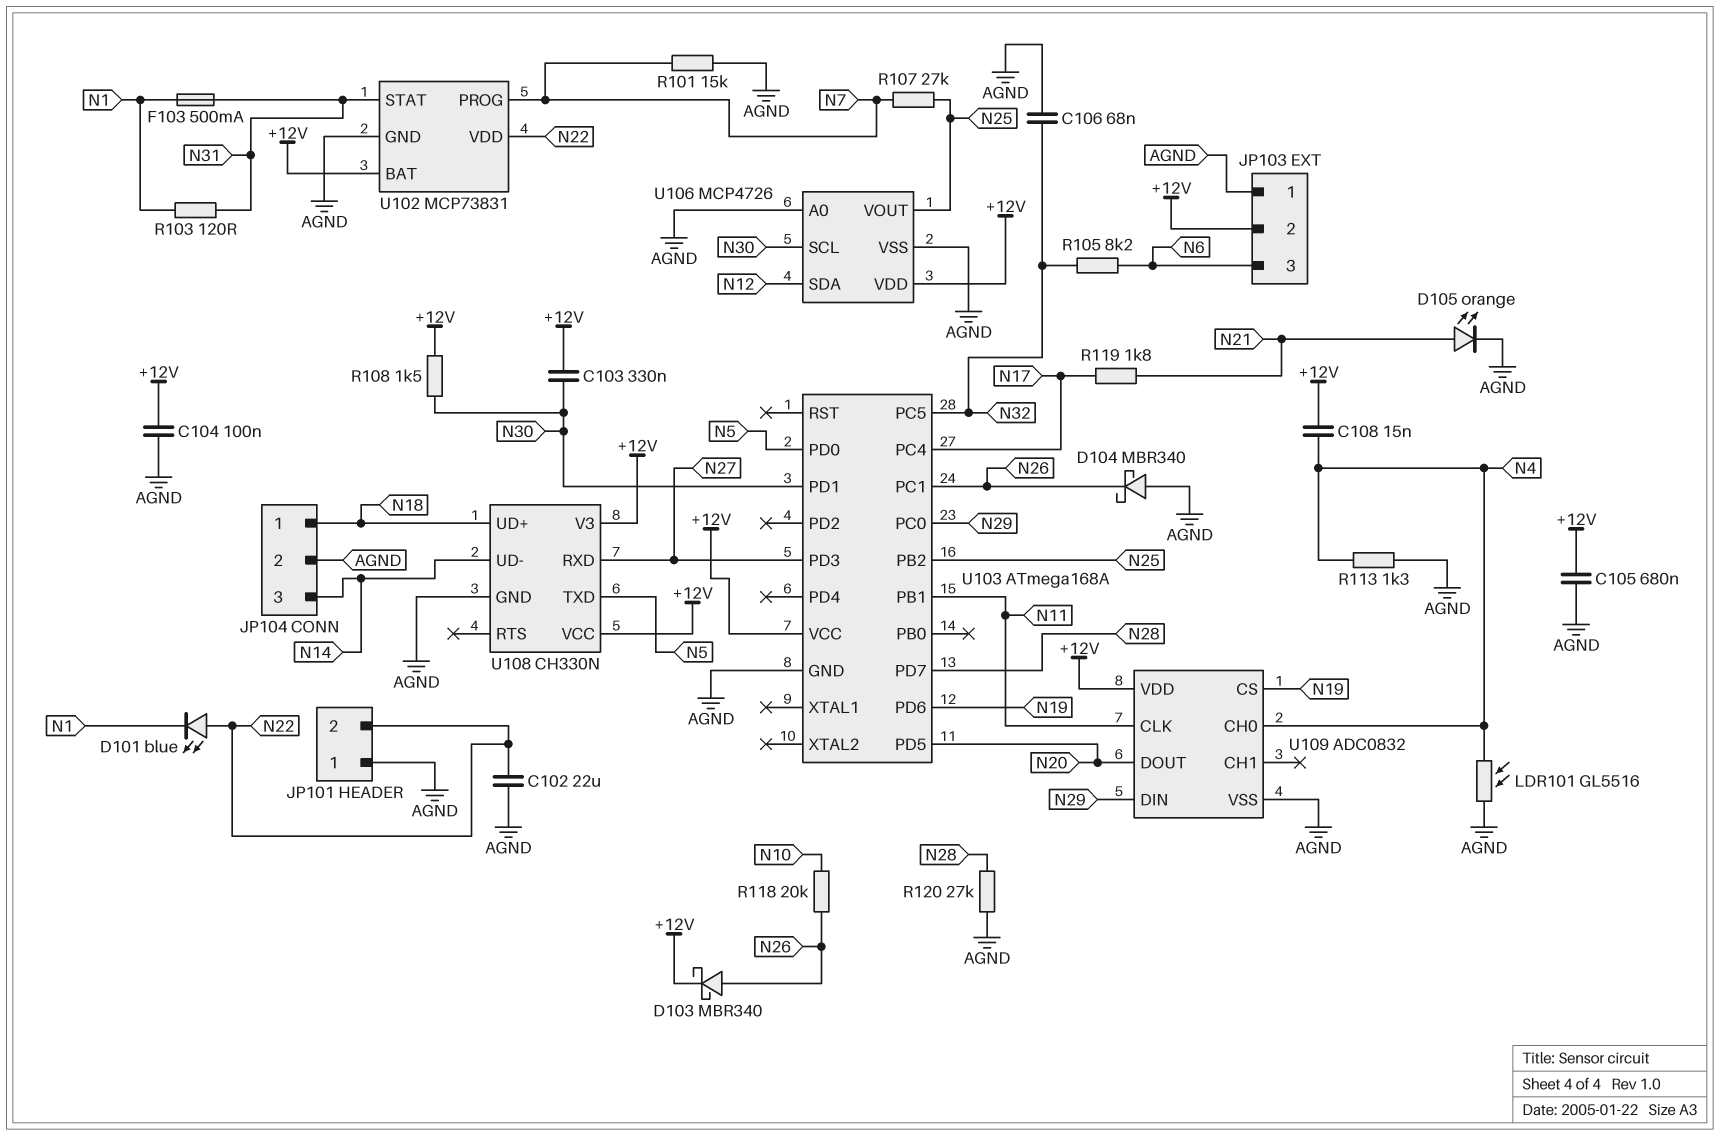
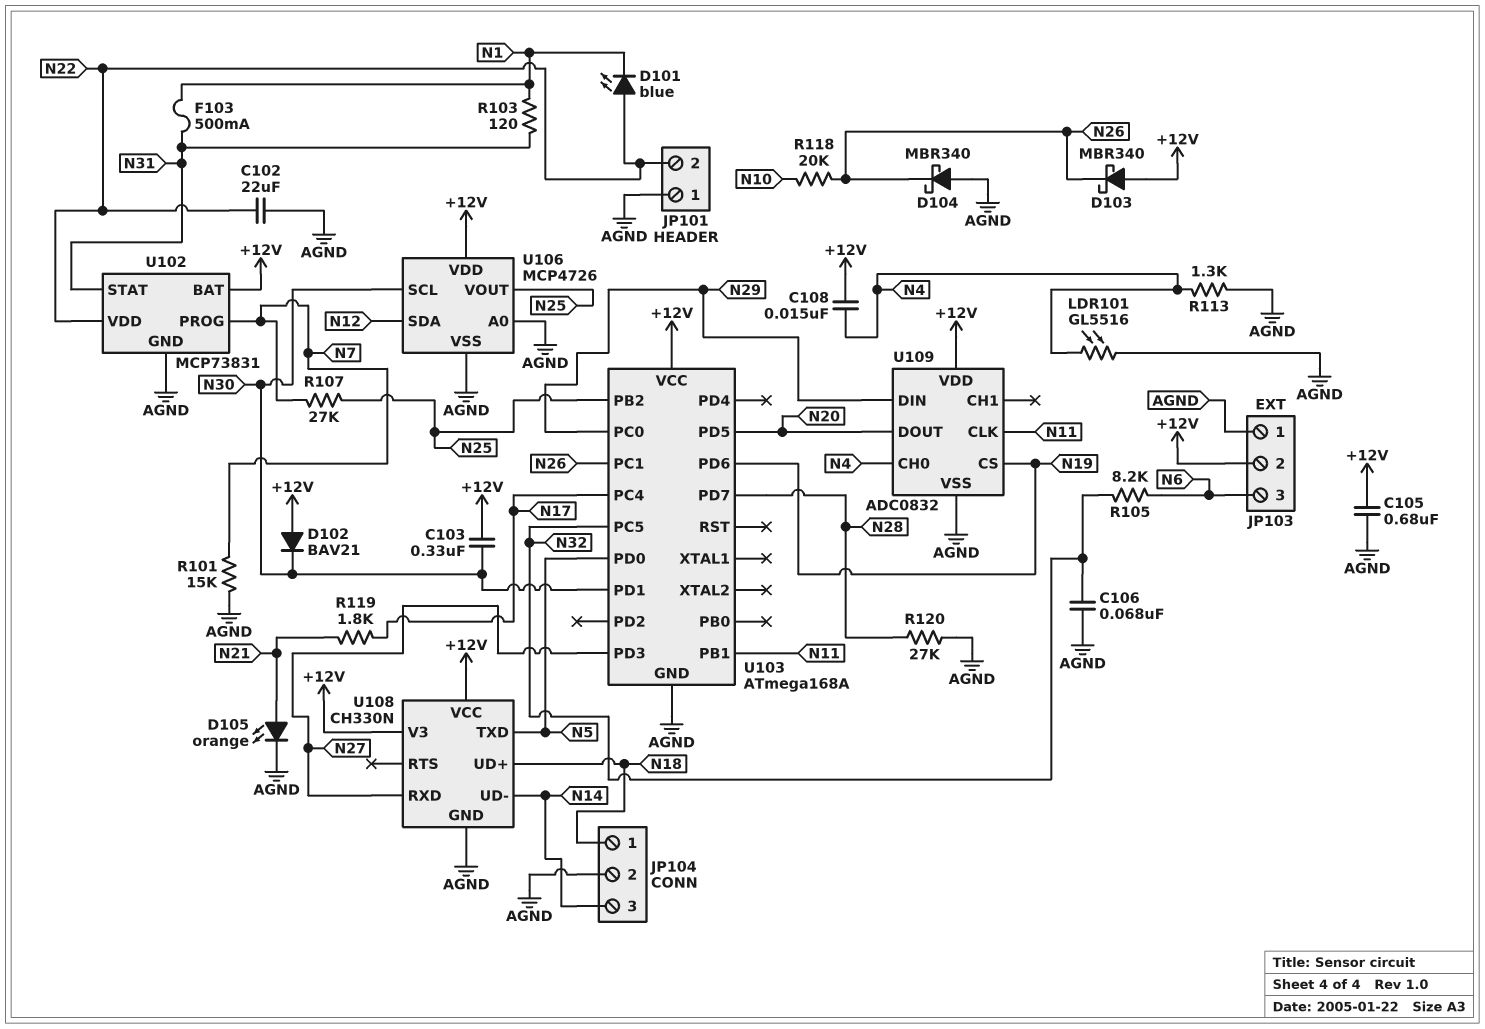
C104: 100nF (+12V, AGND) -> none
D102: none -> diode BAV21 (A +12V, K N30)
D103: schottky MBR340 (A N26, K +12V) -> schottky MBR340 (A +12V, K N26)
R108: 1.5k (+12V, N30) -> none

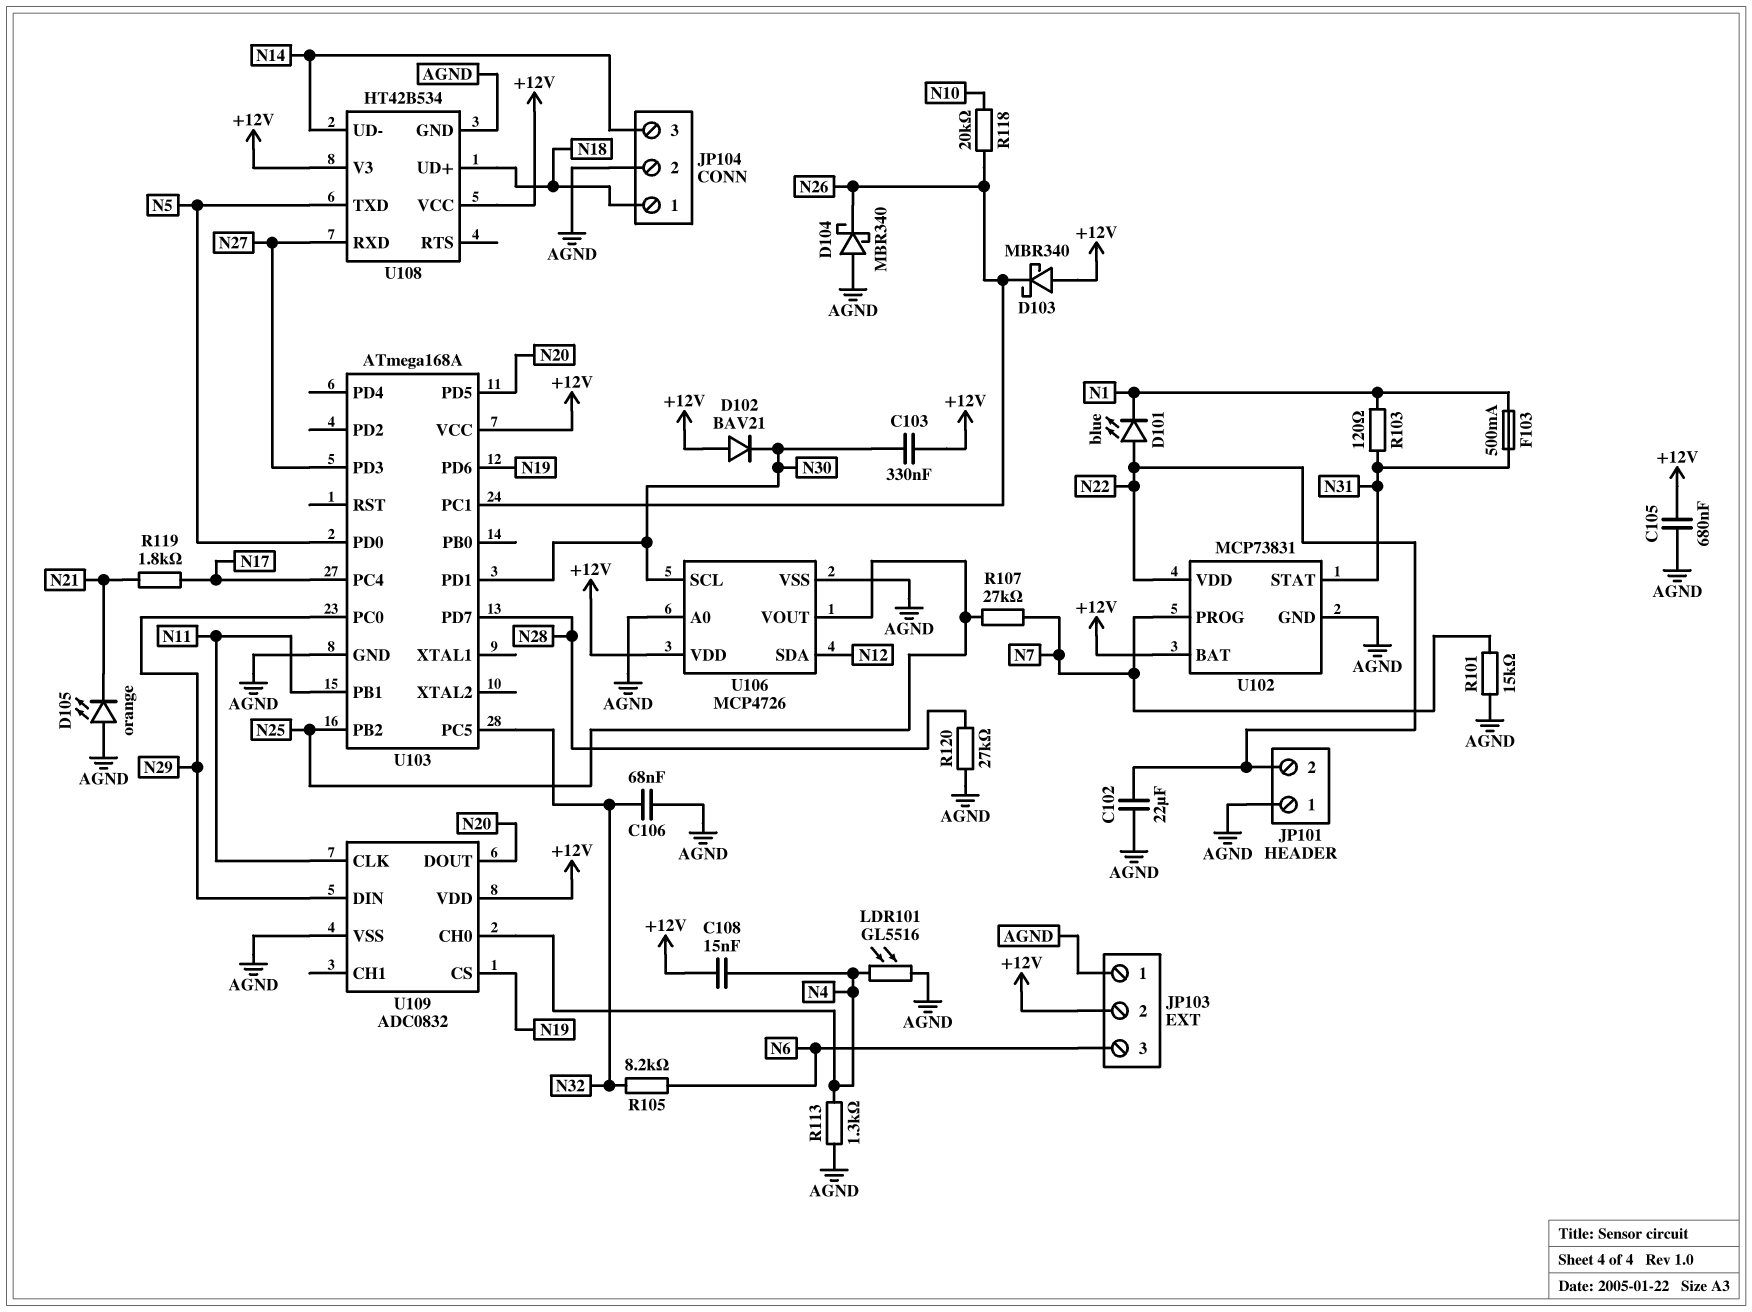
D105: LED orange (A N21, K AGND) -> LED orange (A AGND, K N21)
U108: CH330N -> HT42B534

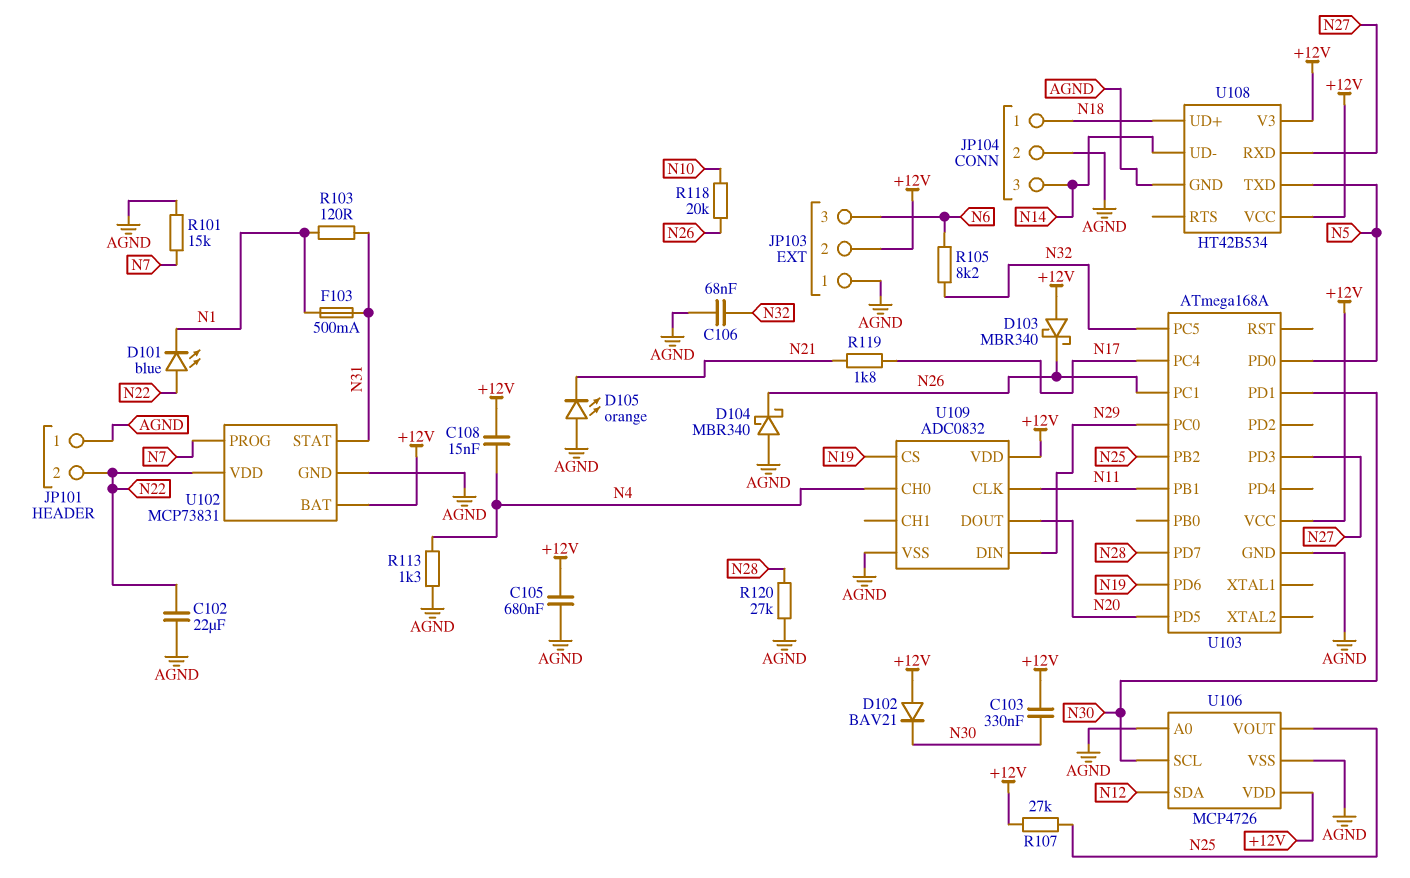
LDR101: GL5516 (AGND, N4) -> none
R107: 27k (N7, N25) -> 27k (+12V, N25)

